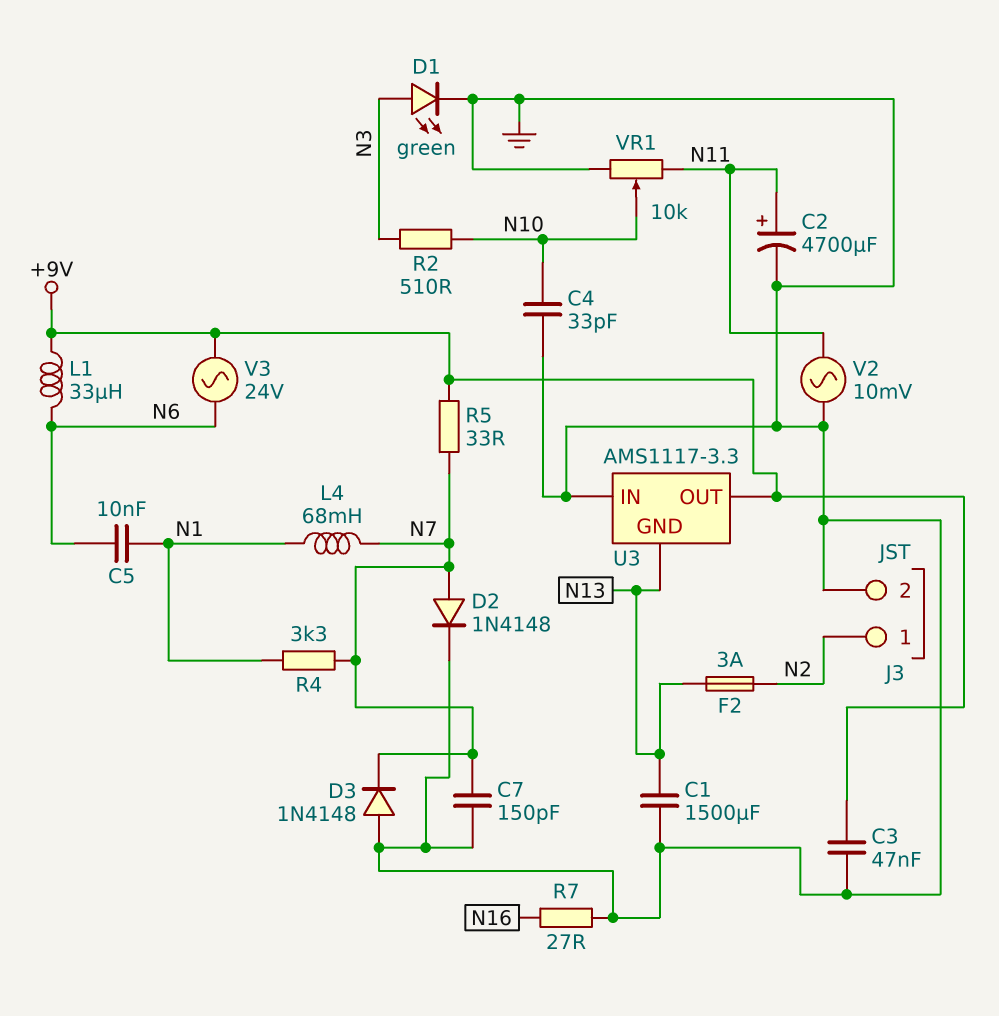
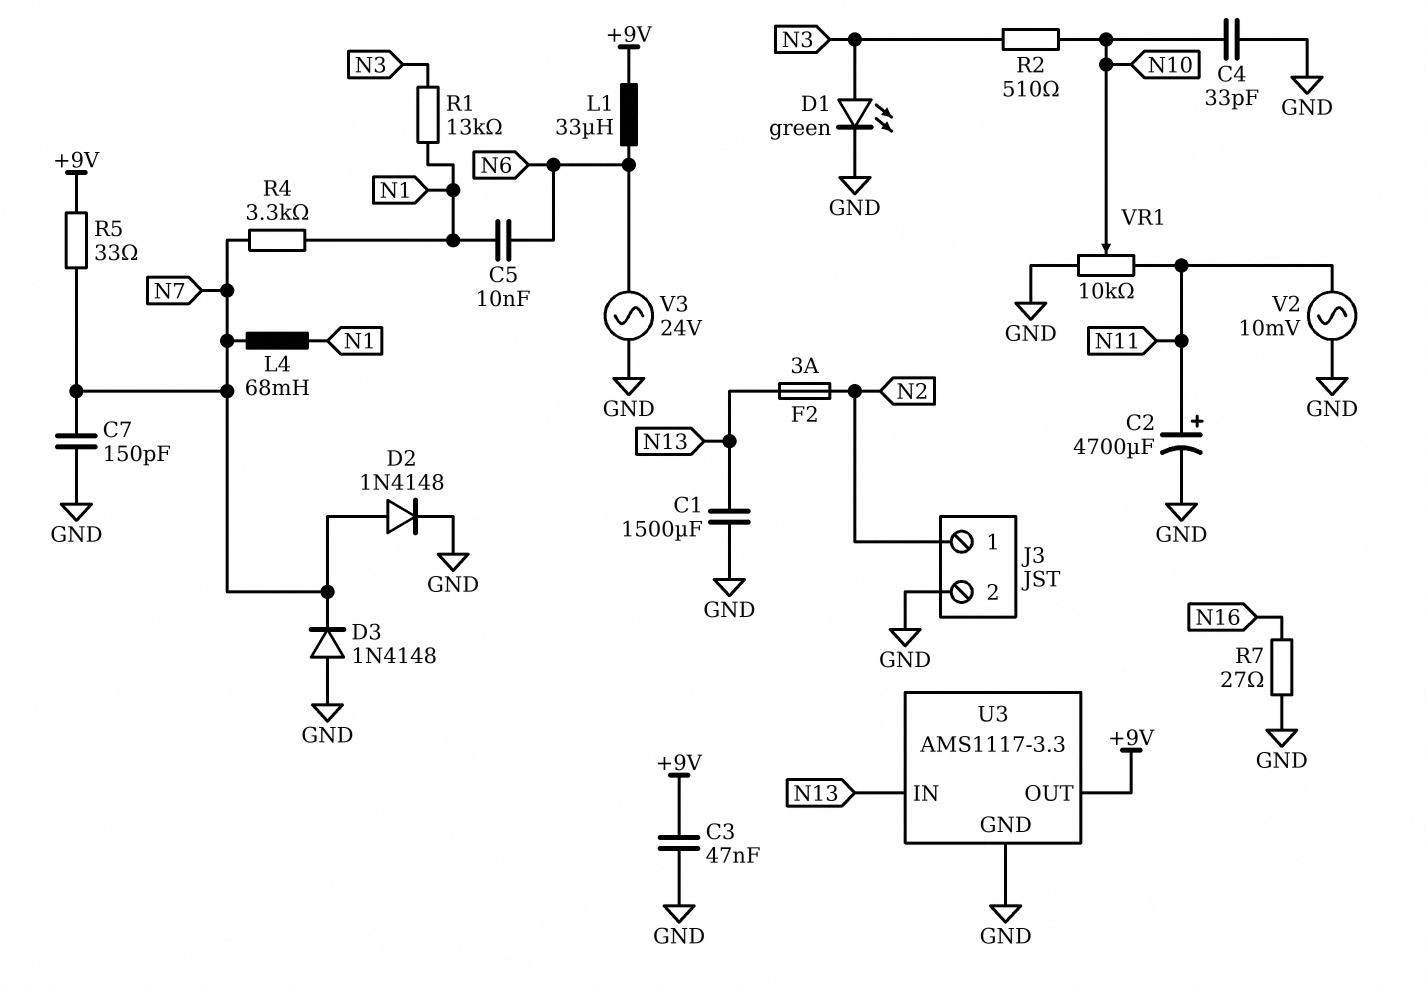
R1: none -> 13k (N1, N3)
U3 pin GND: N13 -> GND
U3 pin IN: GND -> N13
V3: AC 24V (+9V, N6) -> AC 24V (GND, N6)

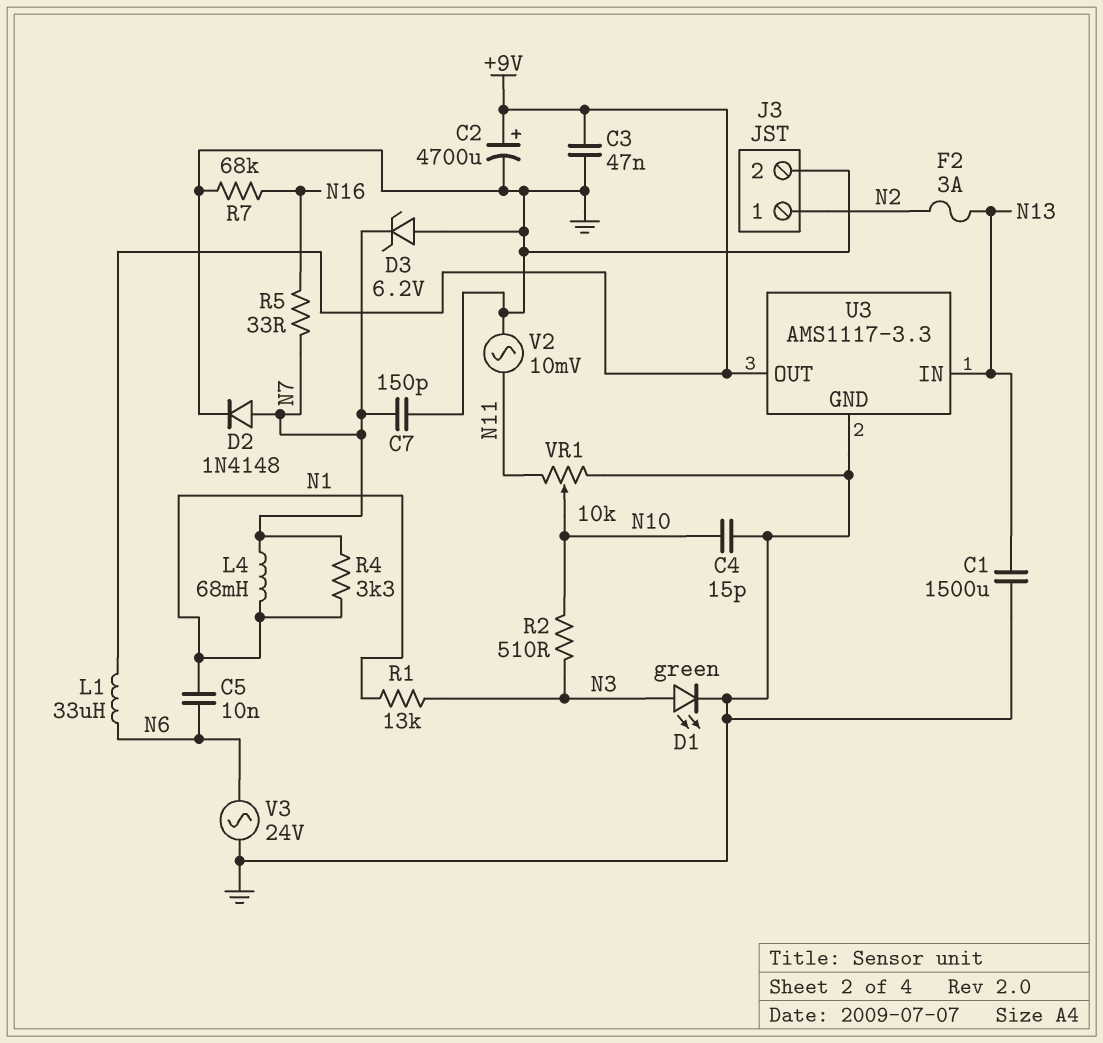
C2: 4700uF (plus N11, minus GND) -> 4700uF (plus +9V, minus GND)
C4: 33pF (GND, N10) -> 15pF (GND, N10)
D3: diode 1N4148 (A GND, K N7) -> zener 6.2V (A GND, K N7)
R5: 33 (+9V, N7) -> 33 (N7, N16)
R7: 27 (GND, N16) -> 68k (GND, N16)

